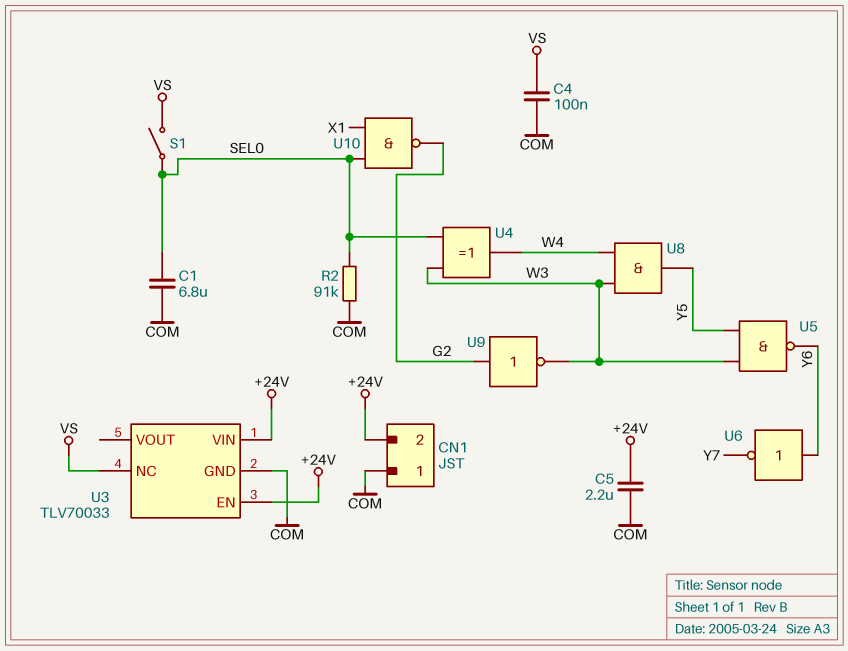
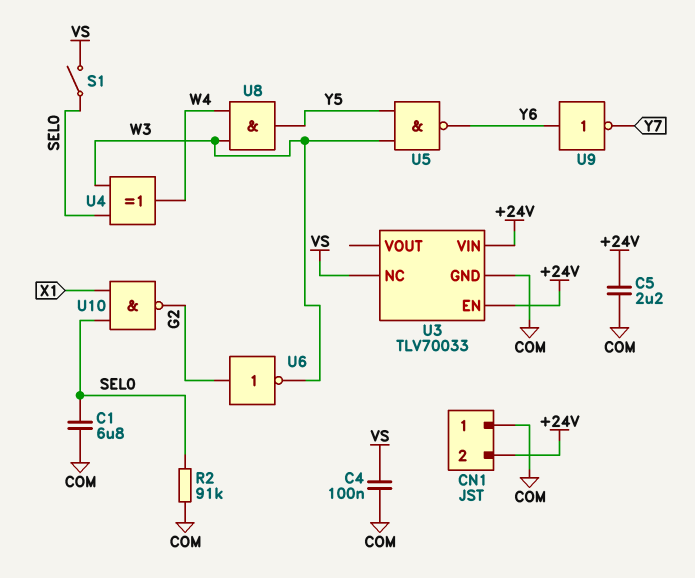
U6: NOT (in Y6, out Y7) -> NOT (in G2, out W3)
U9: NOT (in G2, out W3) -> NOT (in Y6, out Y7)

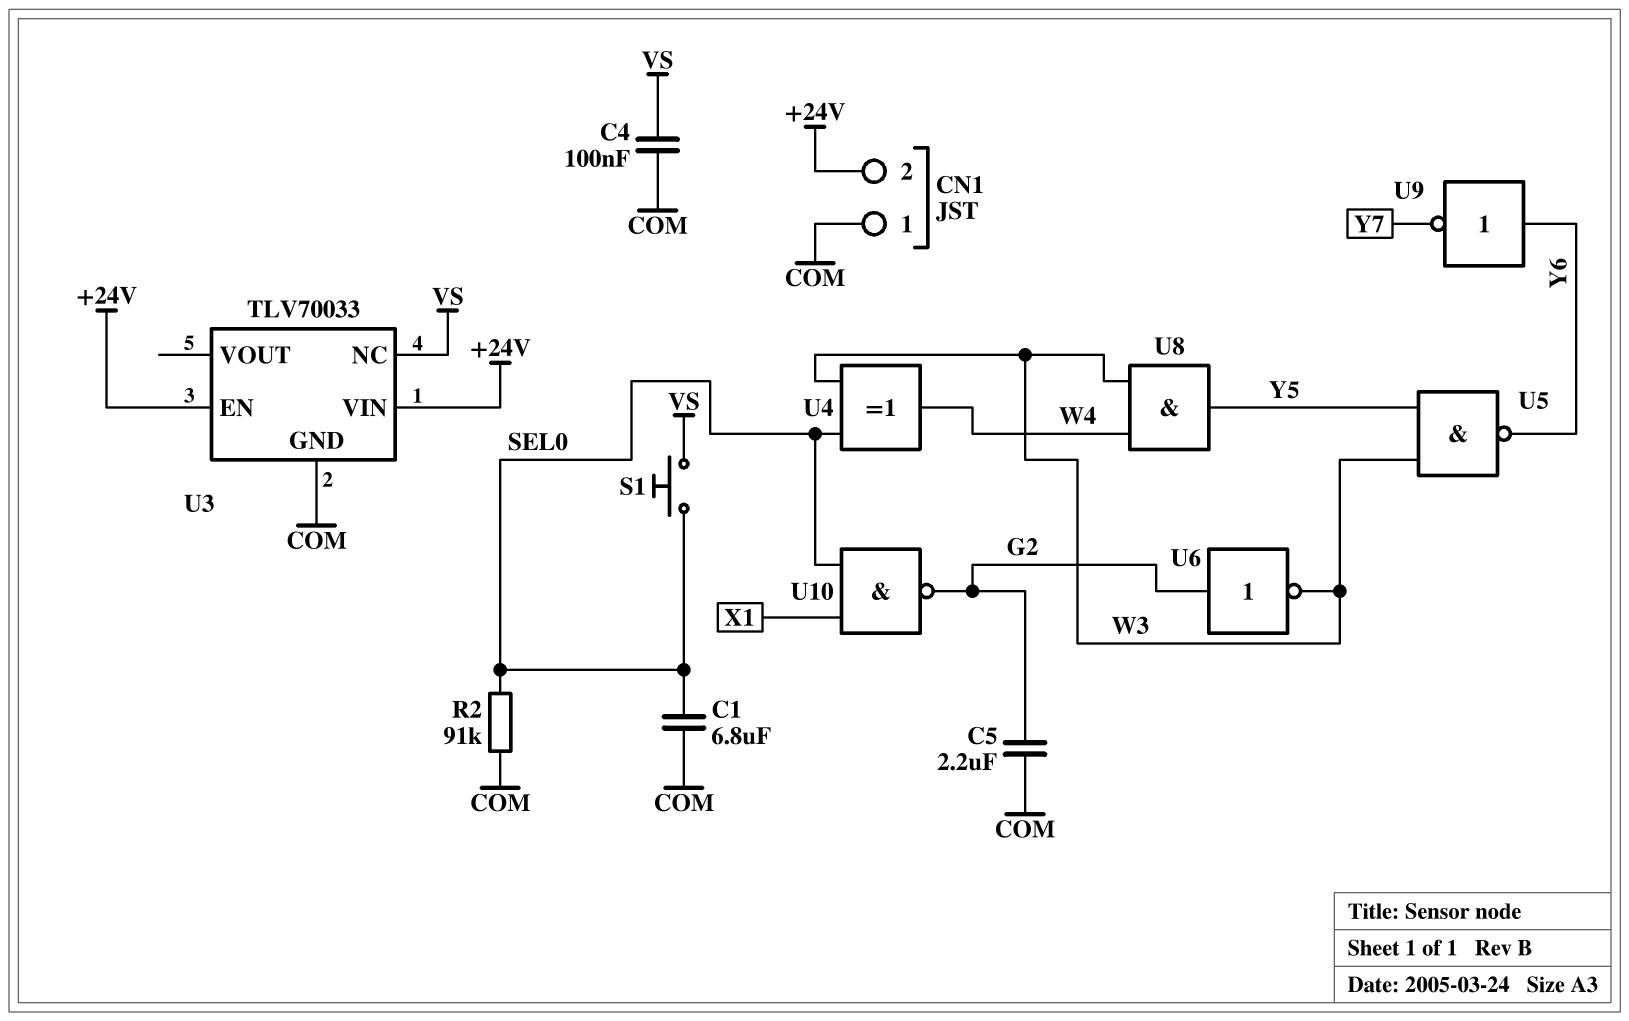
C5: 2.2uF (+24V, COM) -> 2.2uF (COM, G2)
S1: switch (SEL0, VS) -> button (SEL0, VS)

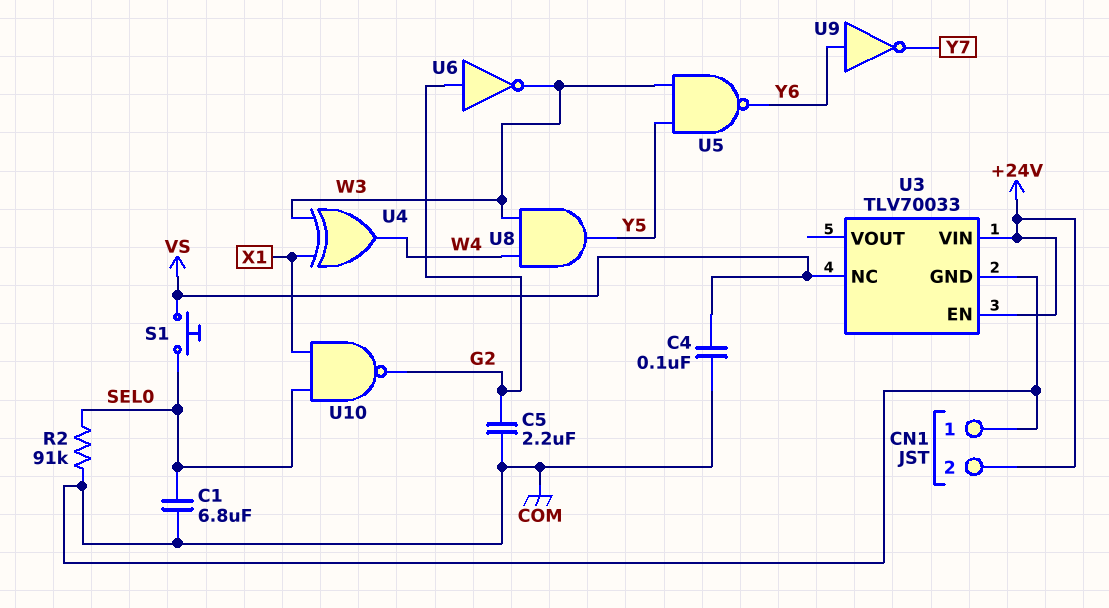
U4: XOR (in SEL0, in W3, out W4) -> XOR (in W3, in X1, out W4)

